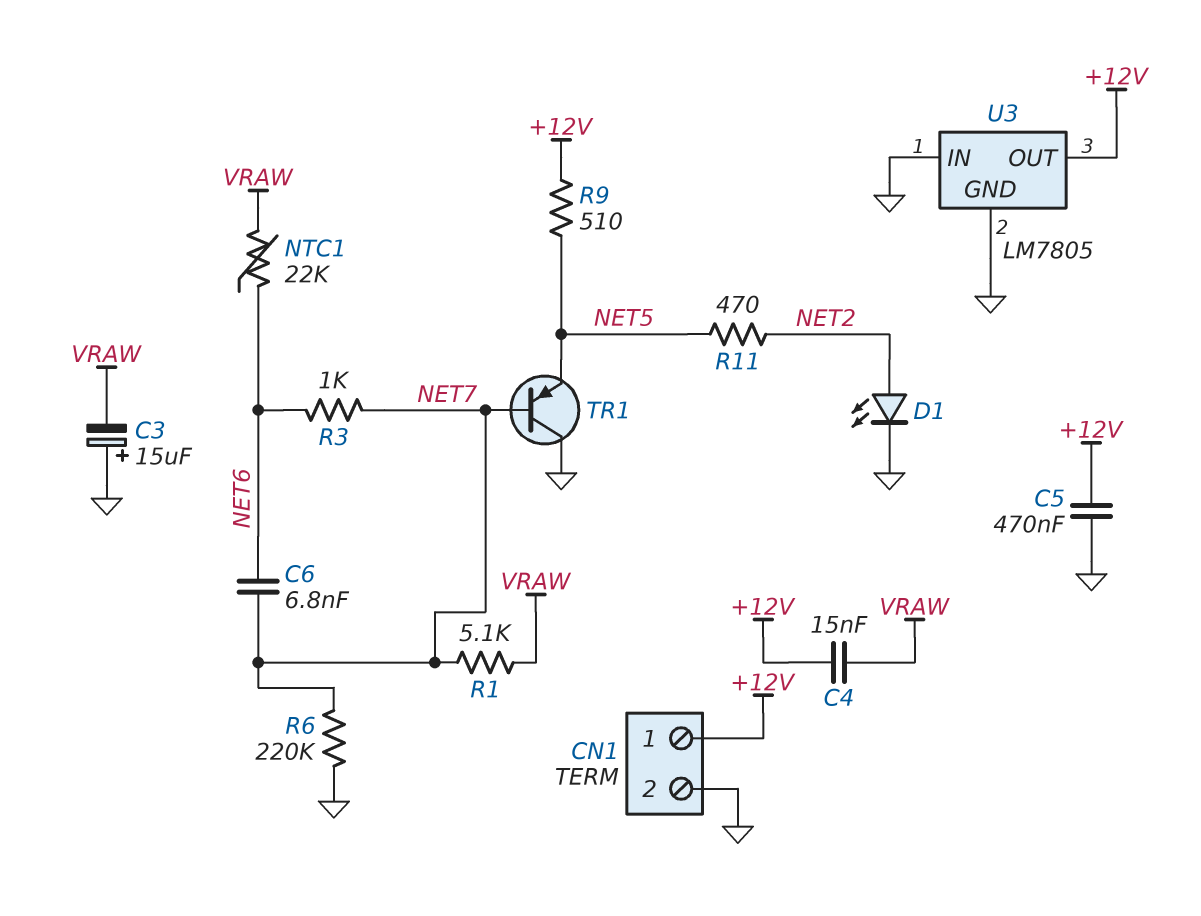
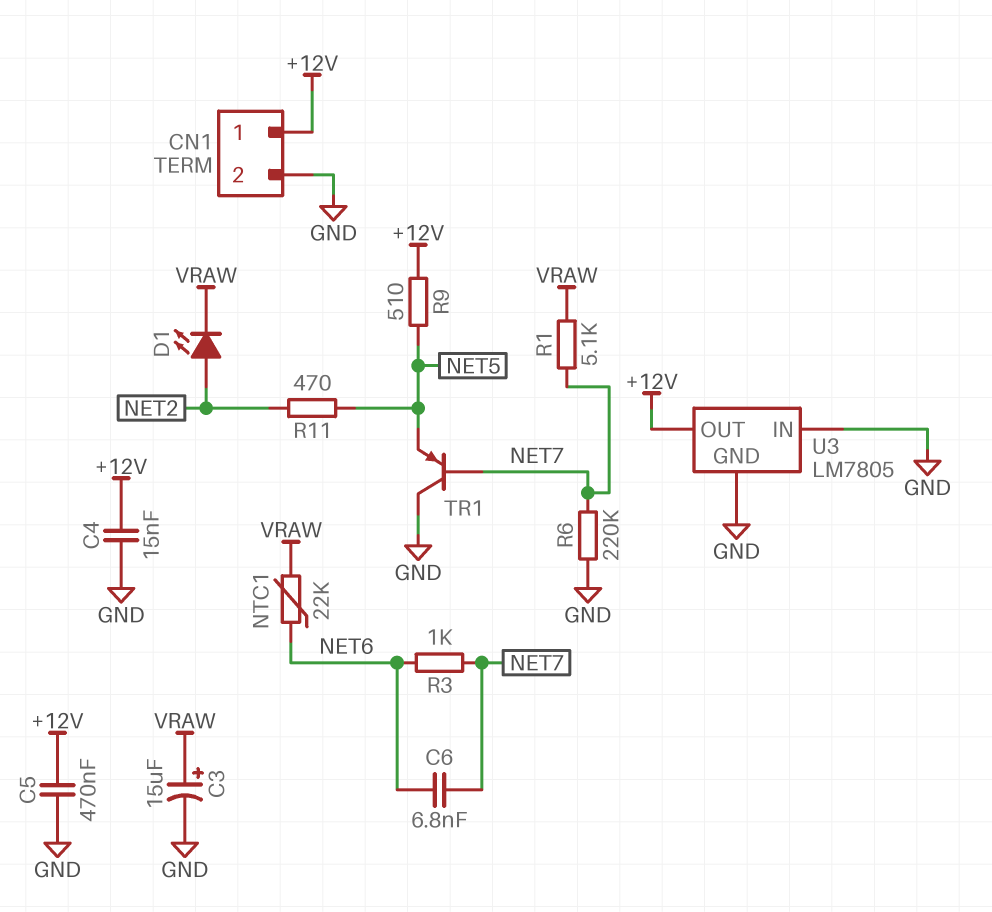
C3: 15uF (plus GND, minus VRAW) -> 15uF (plus VRAW, minus GND)
C4: 15nF (+12V, VRAW) -> 15nF (+12V, GND)
D1: LED (A NET2, K GND) -> LED (A NET2, K VRAW)

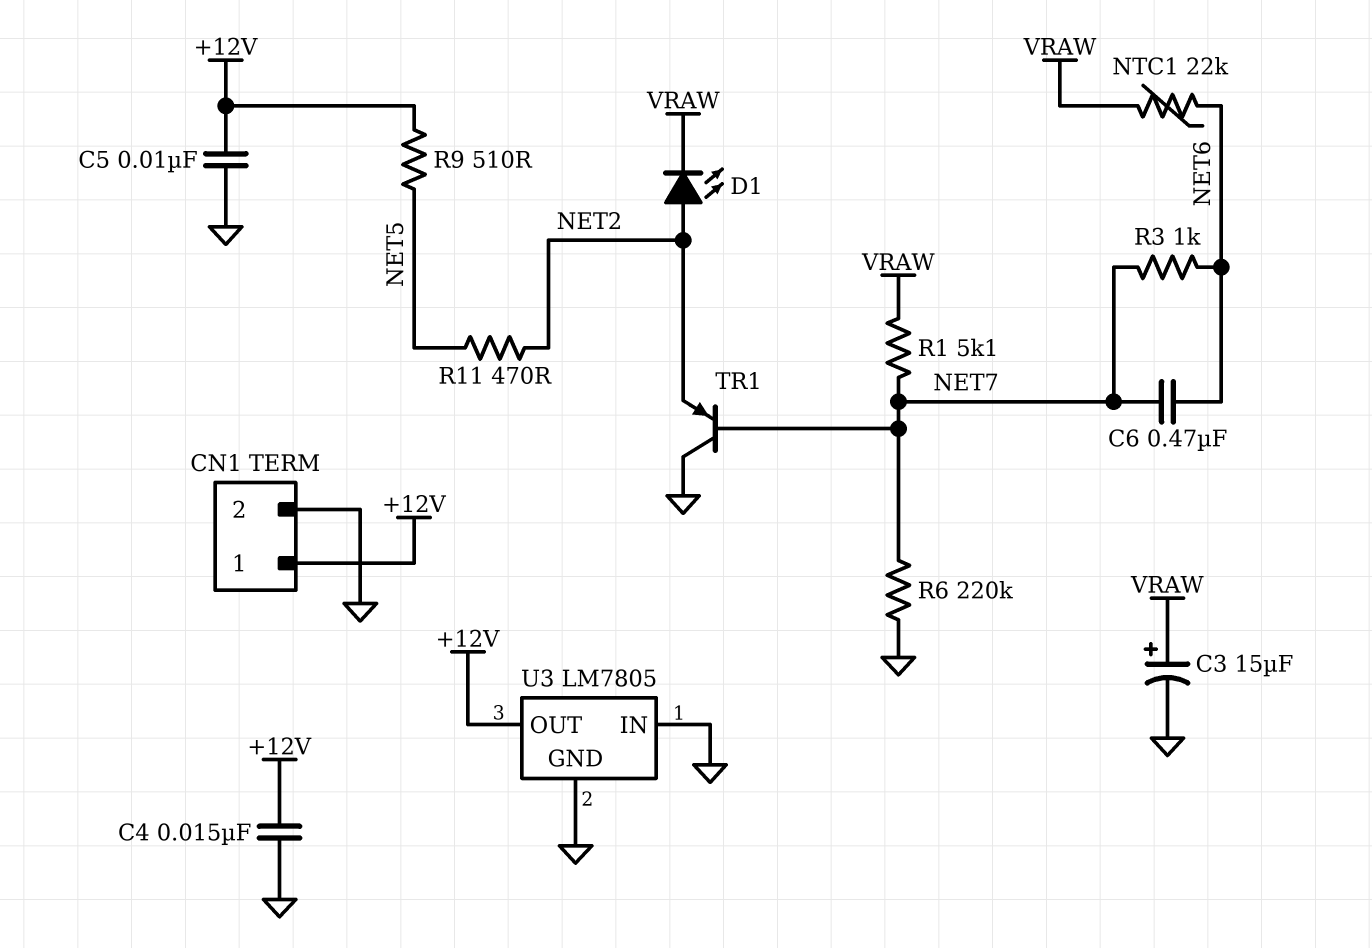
C5: 470nF (+12V, GND) -> 10nF (+12V, GND)
C6: 6.8nF (NET6, NET7) -> 470nF (NET6, NET7)
TR1: PNP (B NET7, C GND, E NET5) -> PNP (B NET7, C GND, E NET2)

